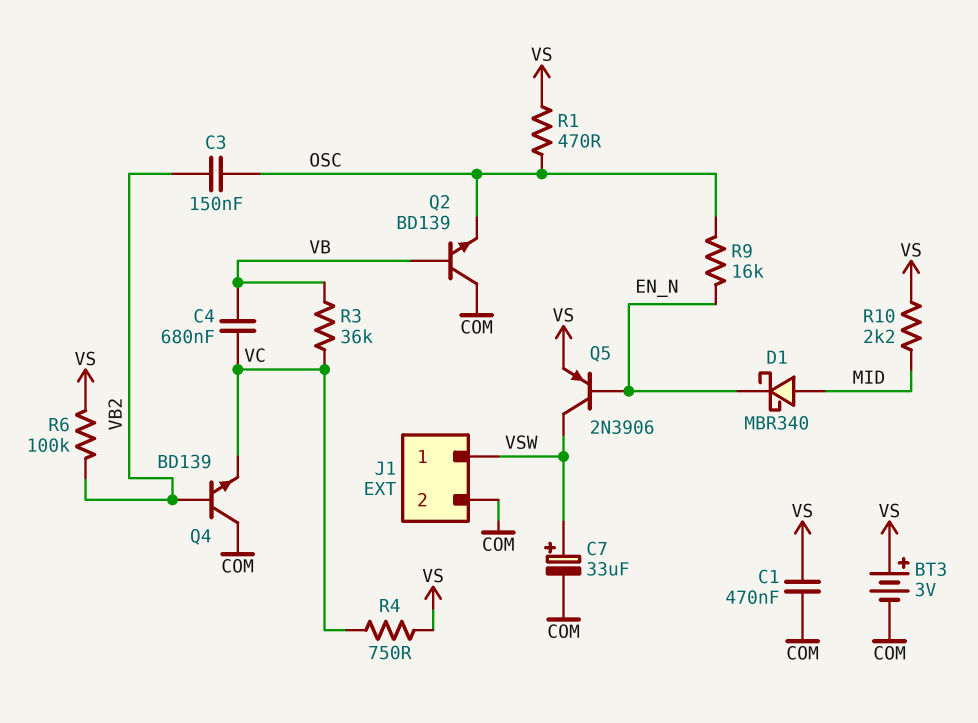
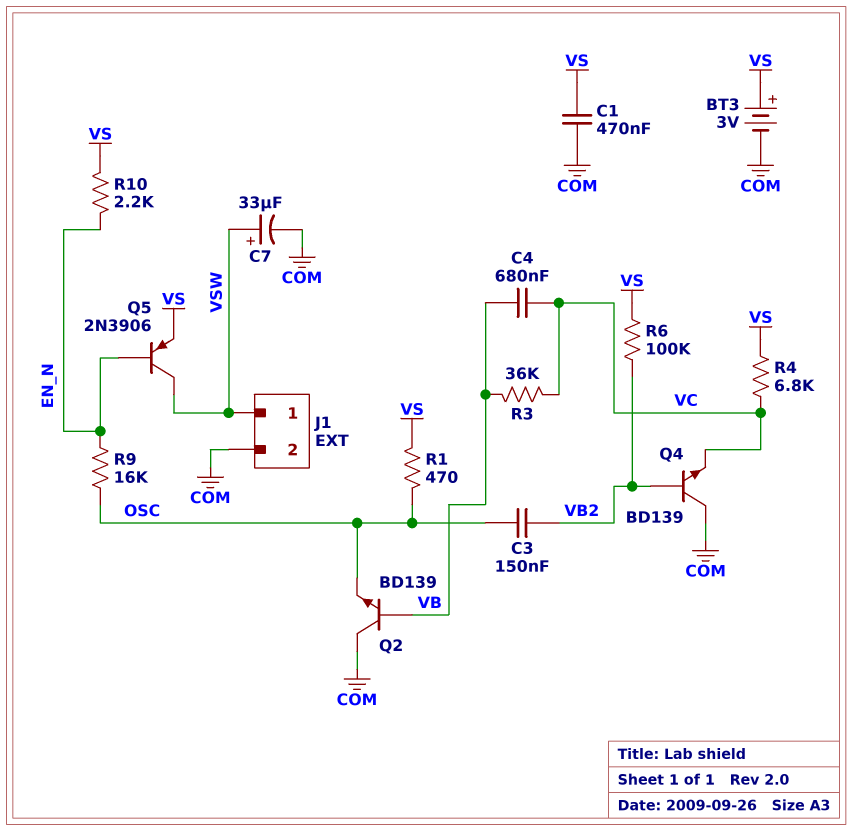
D1: schottky MBR340 (A MID, K EN_N) -> none
R4: 750 (VC, VS) -> 6.8k (VC, VS)
R10: 2.2k (MID, VS) -> 2.2k (EN_N, VS)

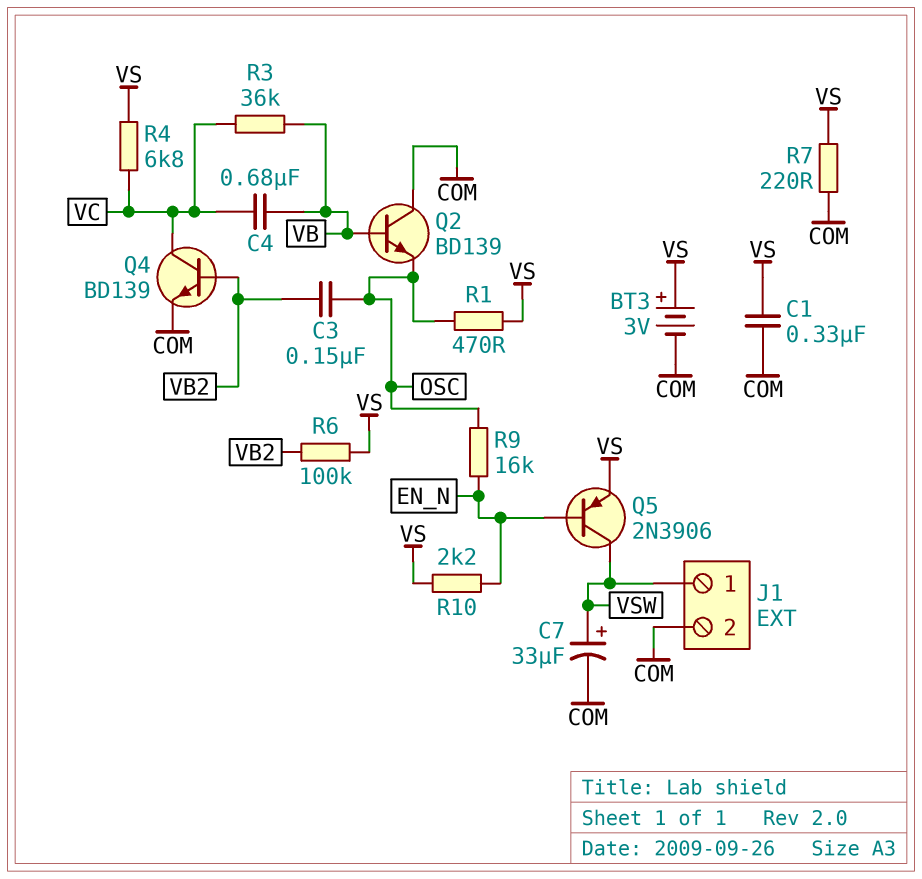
C1: 470nF (COM, VS) -> 330nF (COM, VS)
Q4: NPN BD139 (B VB2, C COM, E VC) -> NPN BD139 (B VB2, C VC, E COM)
R7: none -> 220 (COM, VS)

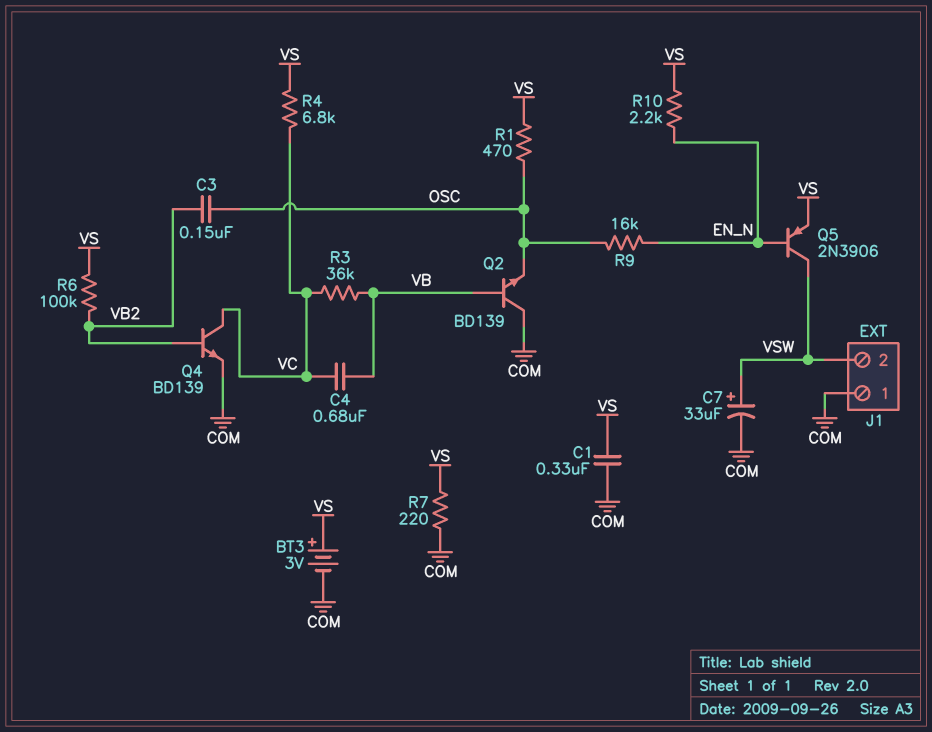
J1 pin 1: VSW -> COM
J1 pin 2: COM -> VSW

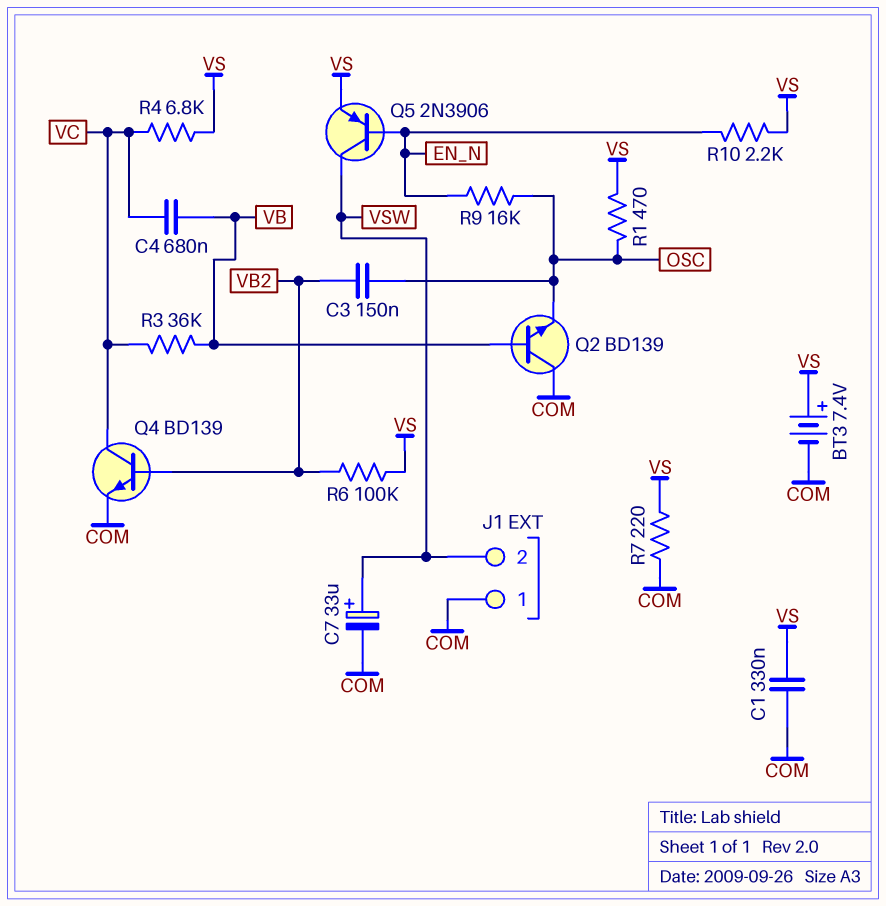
BT3: 3V (plus VS, minus COM) -> 7.4V (plus VS, minus COM)

